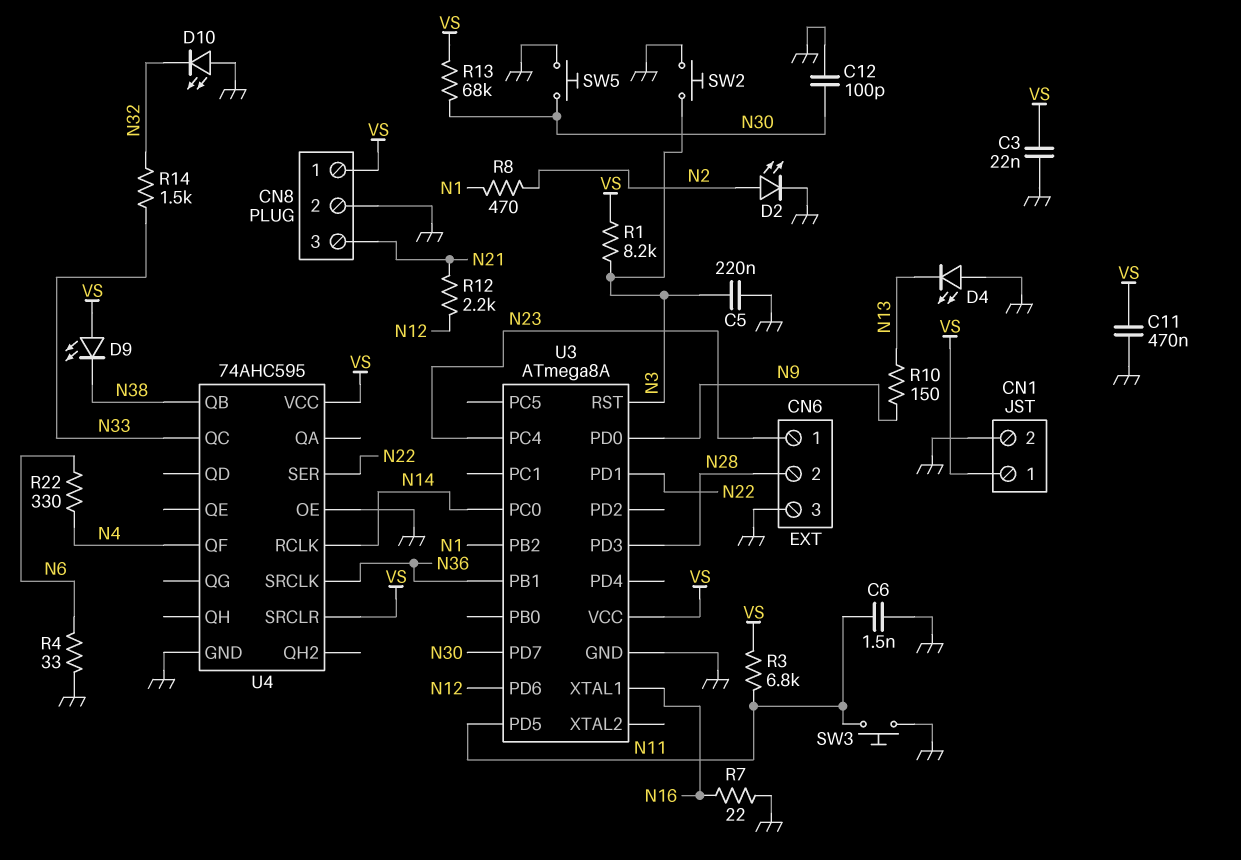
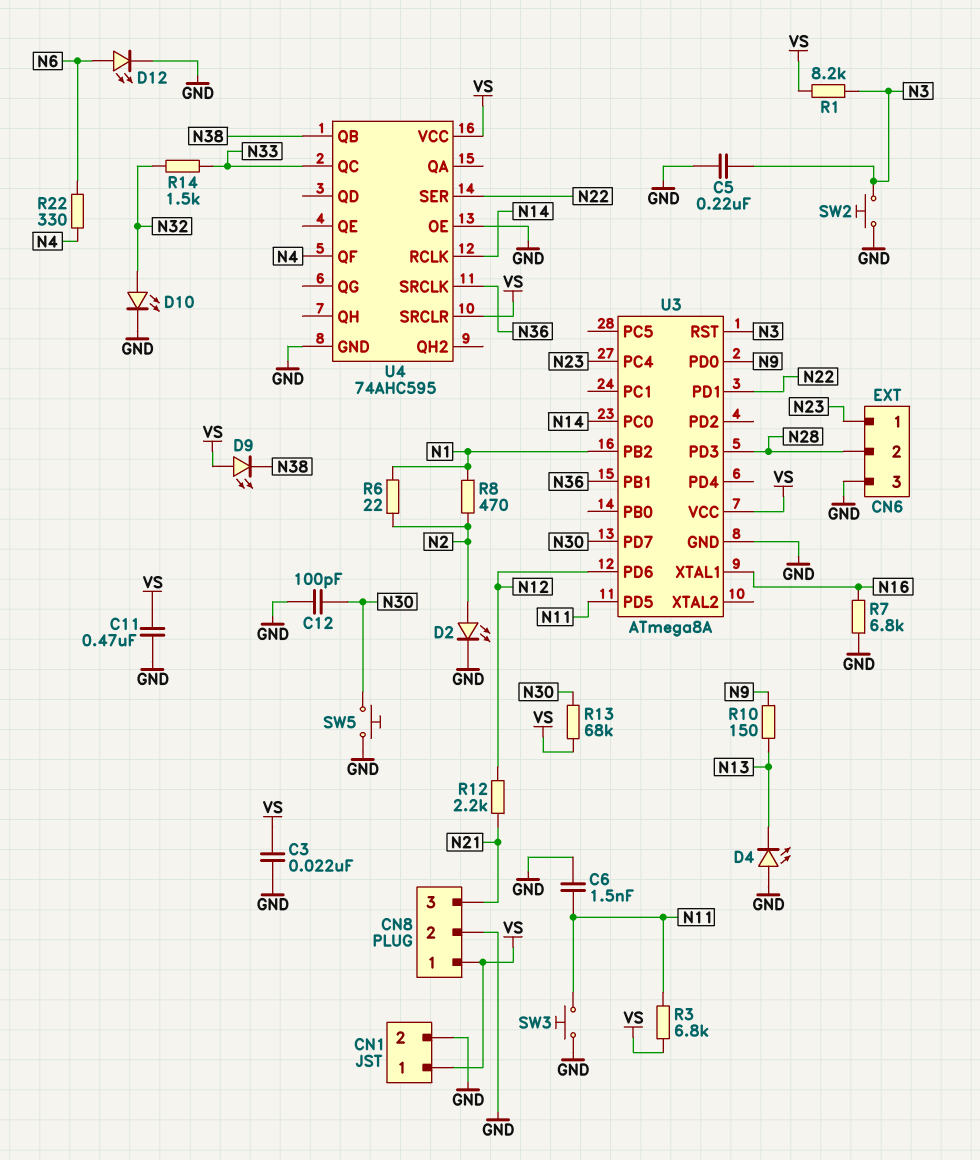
D10: LED (A GND, K N32) -> LED (A N32, K GND)
D12: none -> LED (A N6, K GND)
R4: 33 (GND, N6) -> none
R6: none -> 22 (N1, N2)
R7: 22 (GND, N16) -> 6.8k (GND, N16)

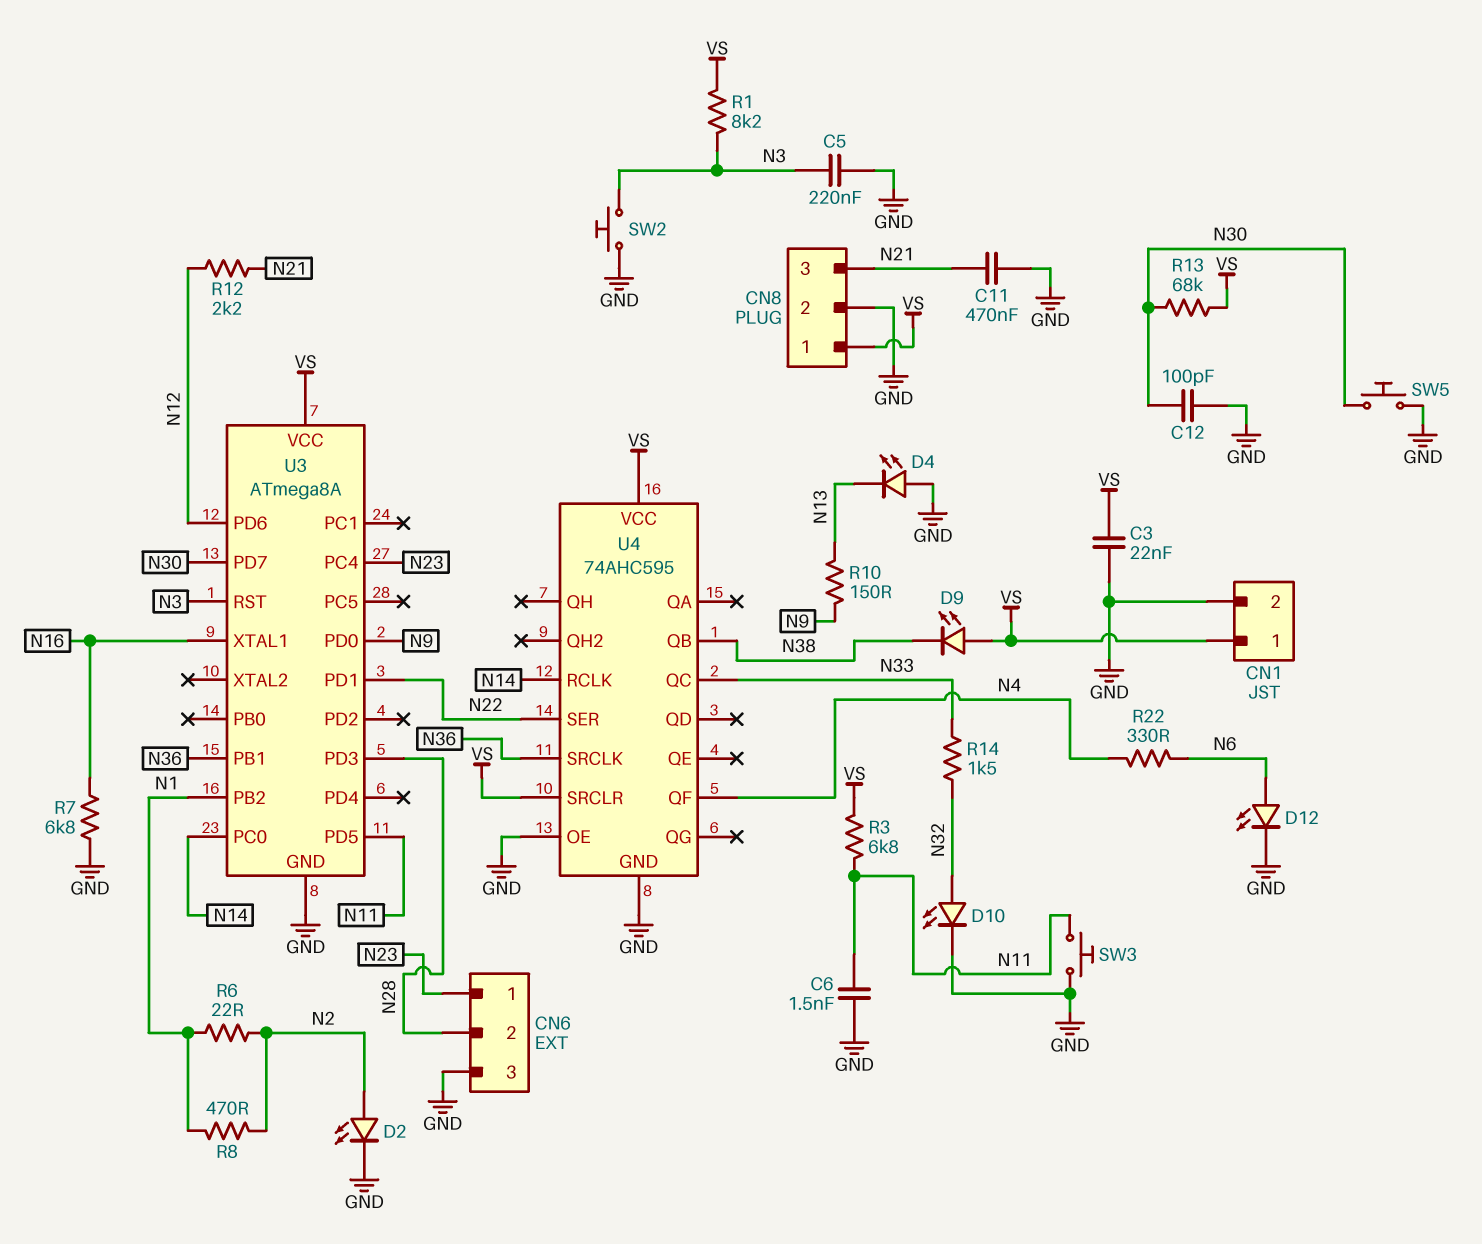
C11: 470nF (GND, VS) -> 470nF (GND, N21)

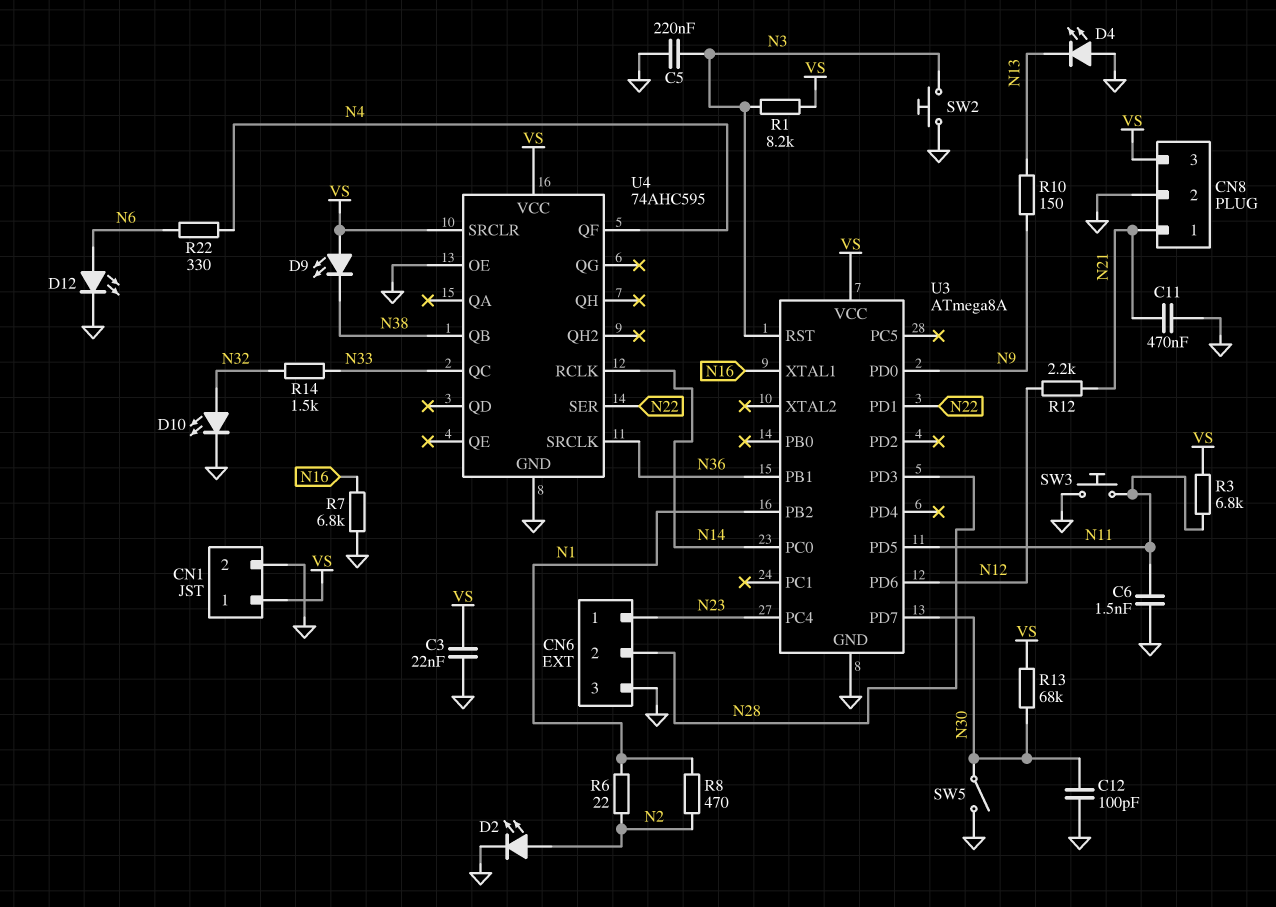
CN8 pin 1: VS -> N21
CN8 pin 3: N21 -> VS
SW5: button (GND, N30) -> switch (GND, N30)

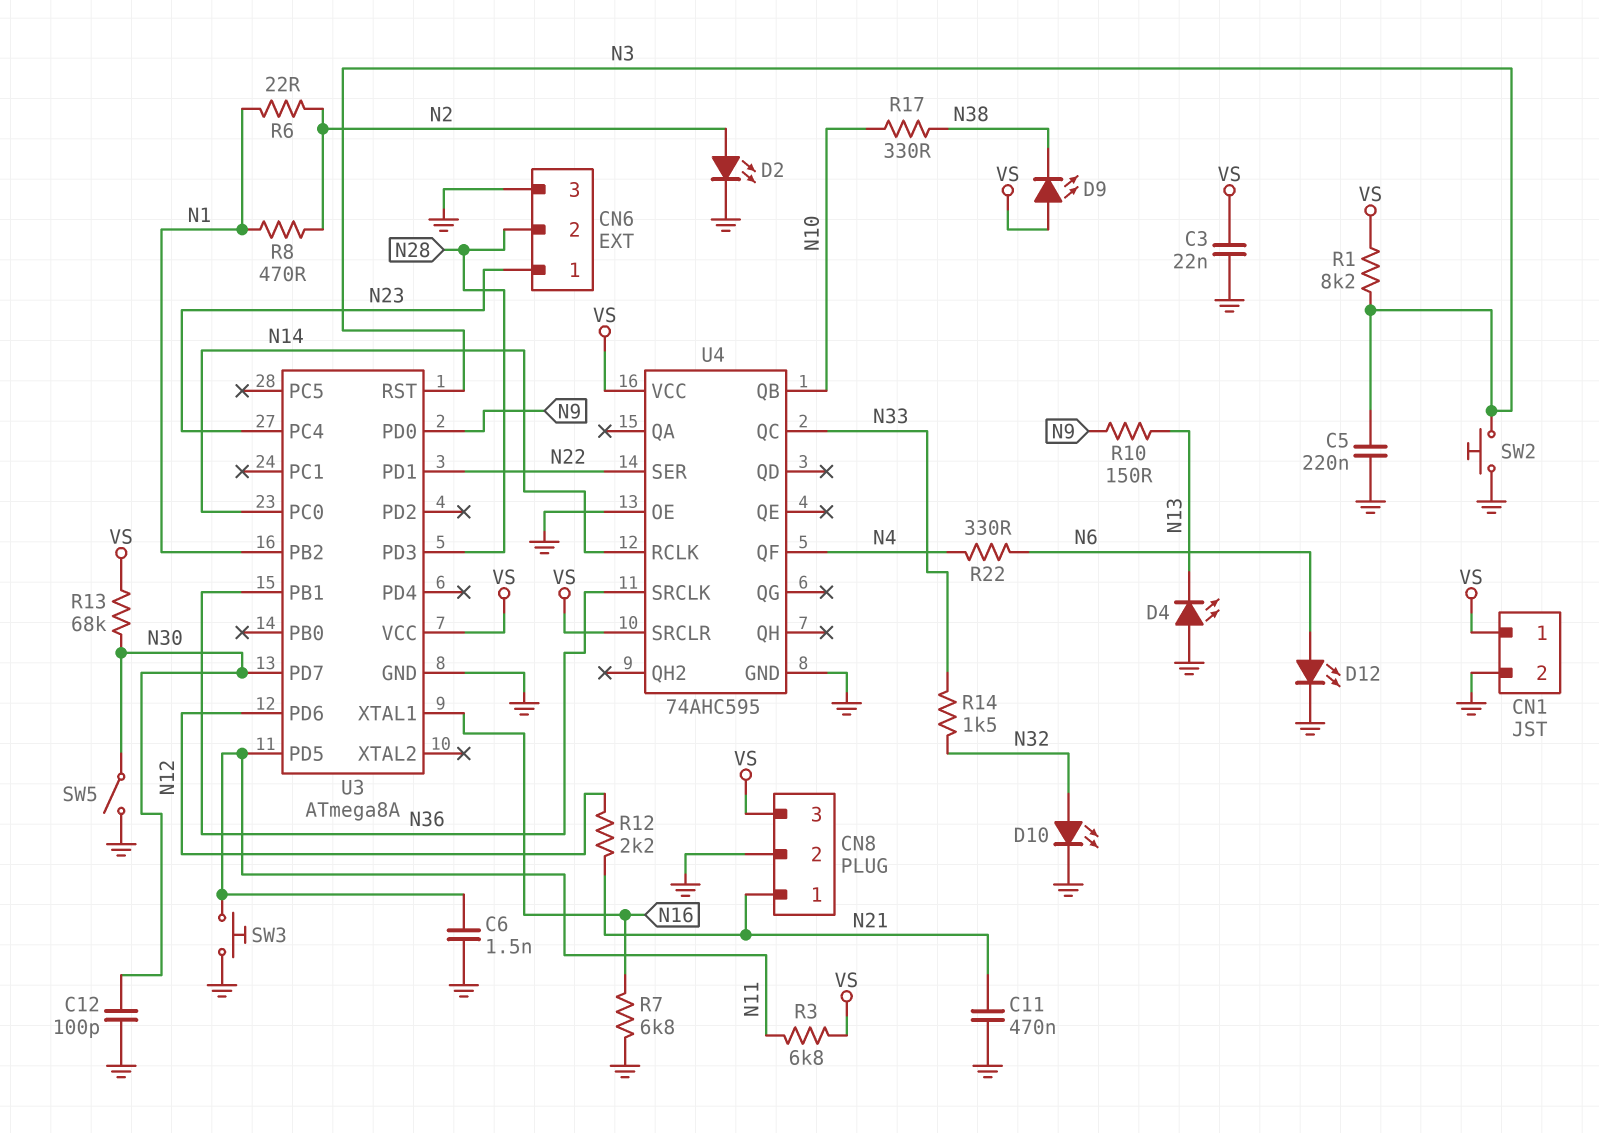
R17: none -> 330 (N10, N38)
U4 pin QB: N38 -> N10

